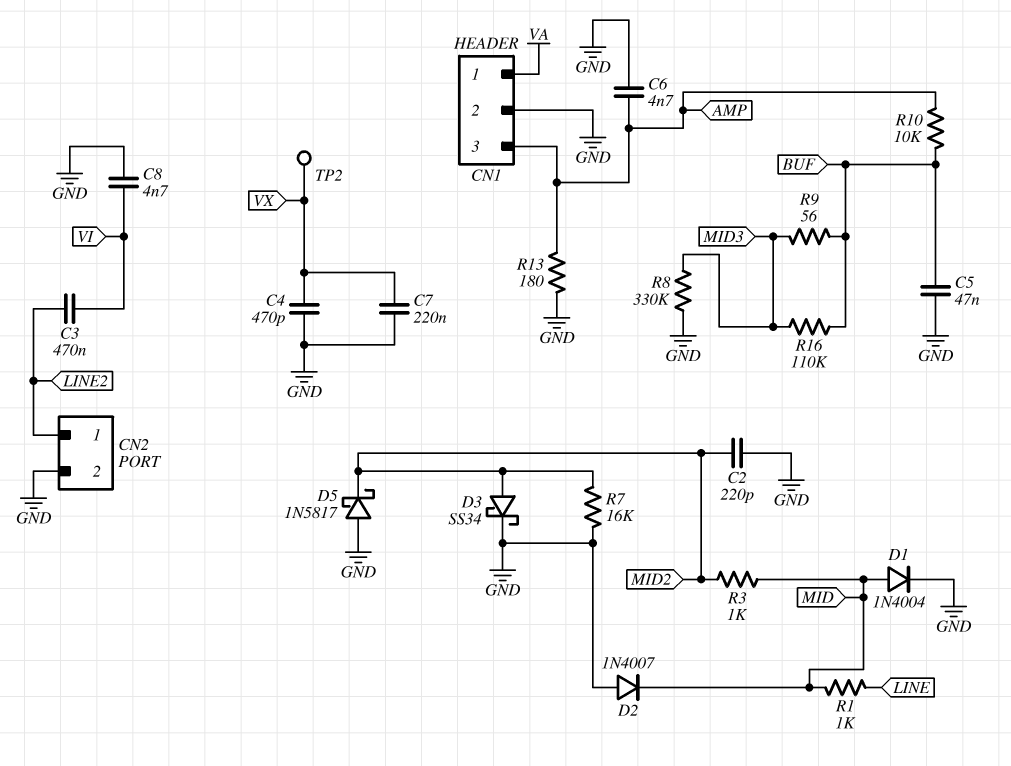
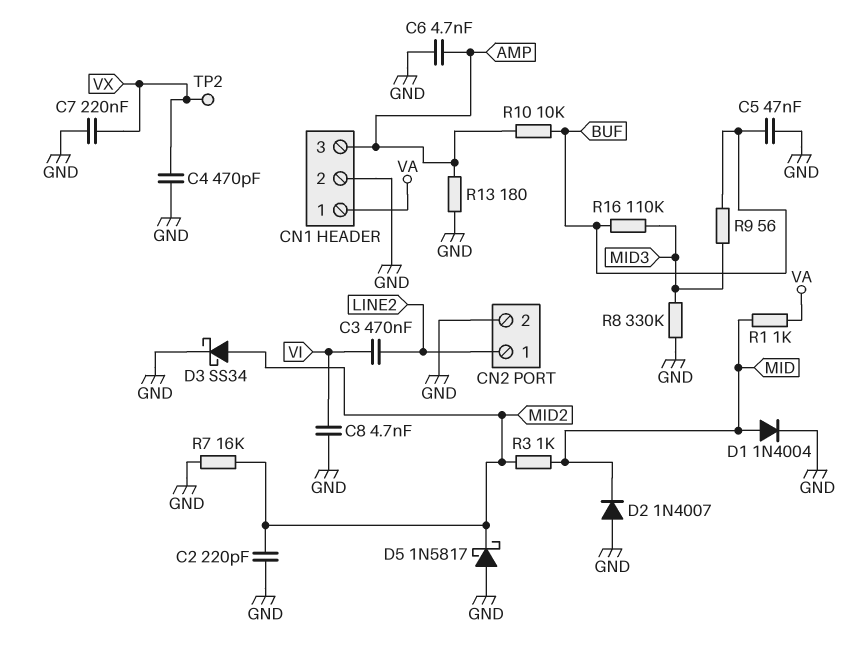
R1: 1k (LINE, MID) -> 1k (MID, VA)

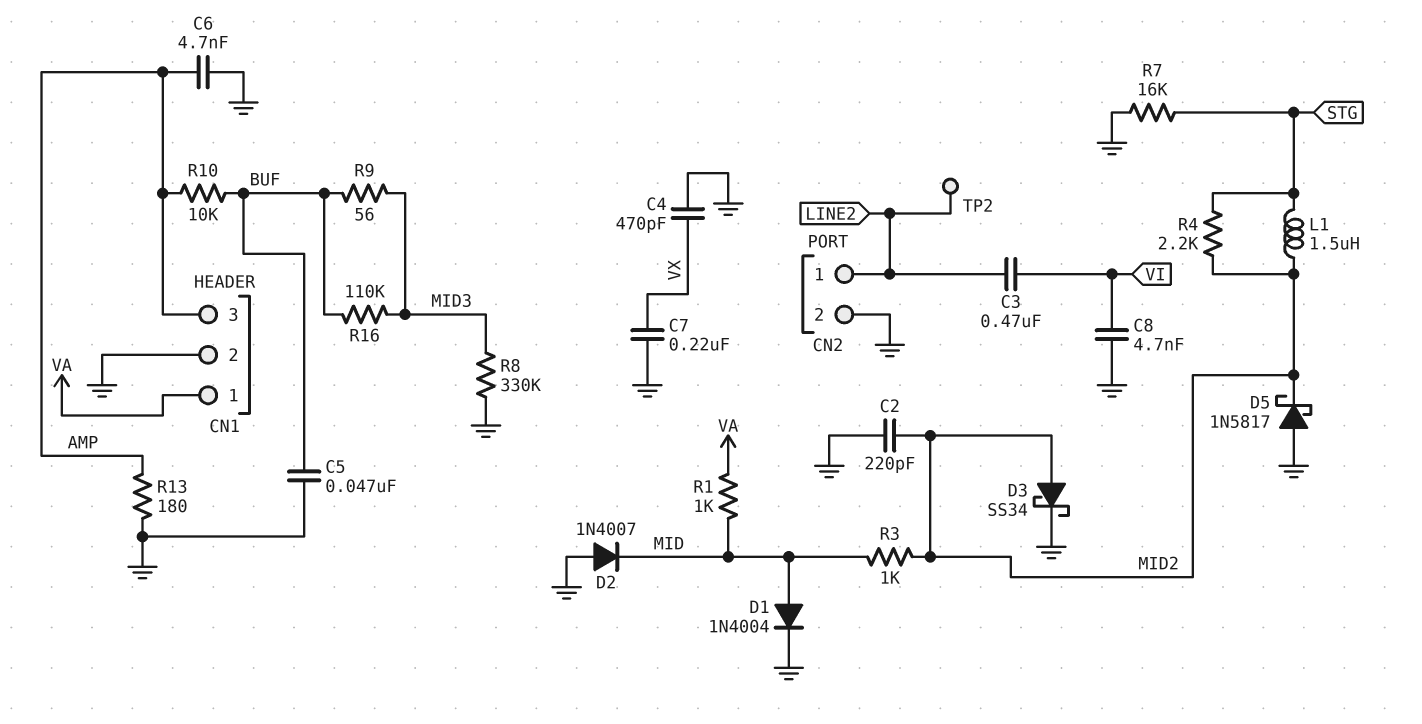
L1: none -> 1.5uH (MID2, STG)
R4: none -> 2.2k (MID2, STG)
R7: 16k (GND, MID2) -> 16k (GND, STG)
TP2: test point (VX) -> test point (LINE2)

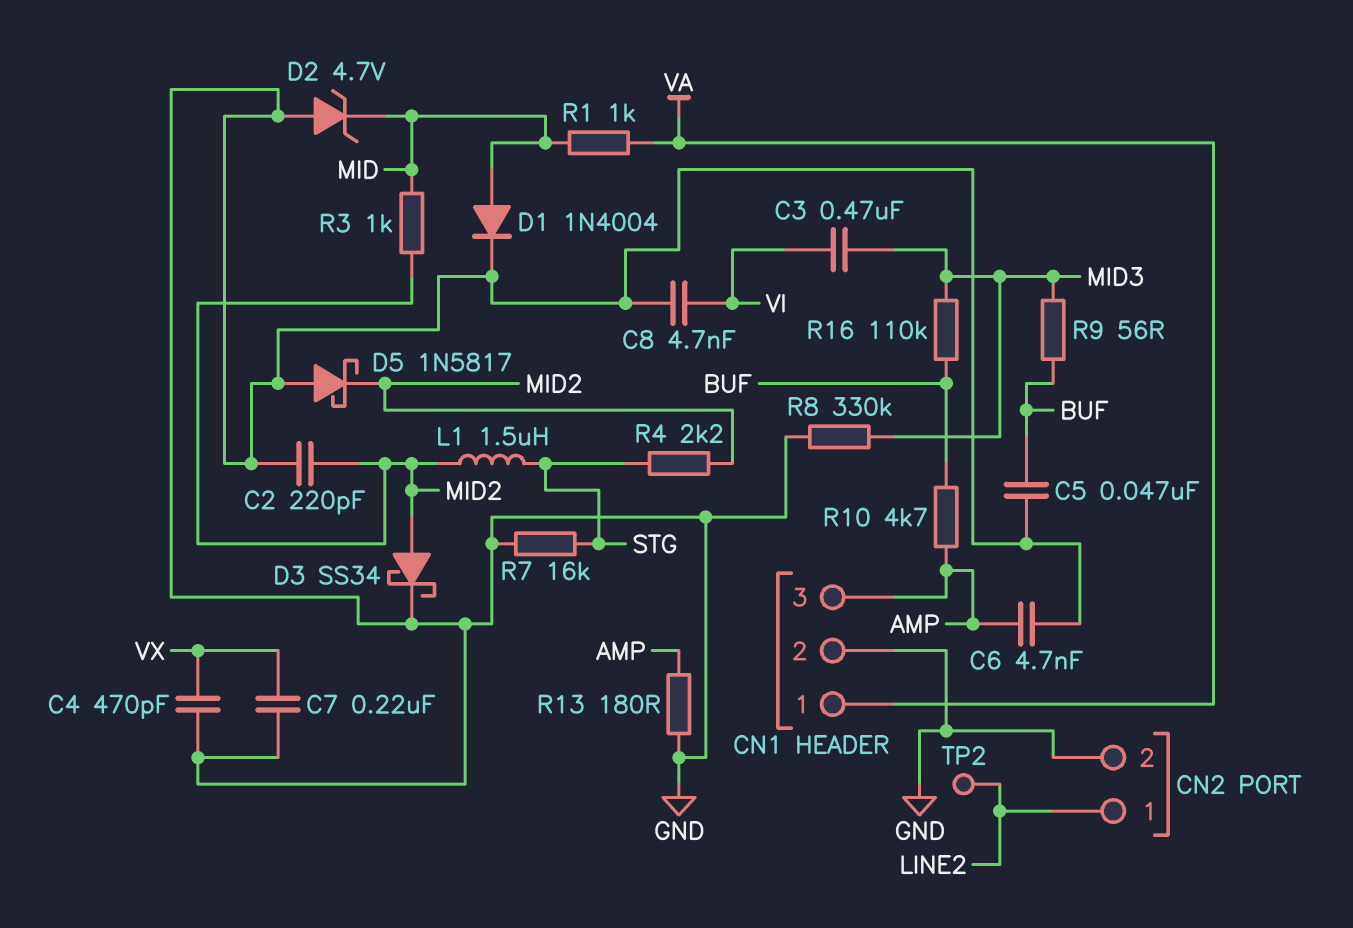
C3: 470nF (LINE2, VI) -> 470nF (MID3, VI)
D2: diode 1N4007 (A GND, K MID) -> zener 4.7V (A GND, K MID)
R10: 10k (AMP, BUF) -> 4.7k (AMP, BUF)

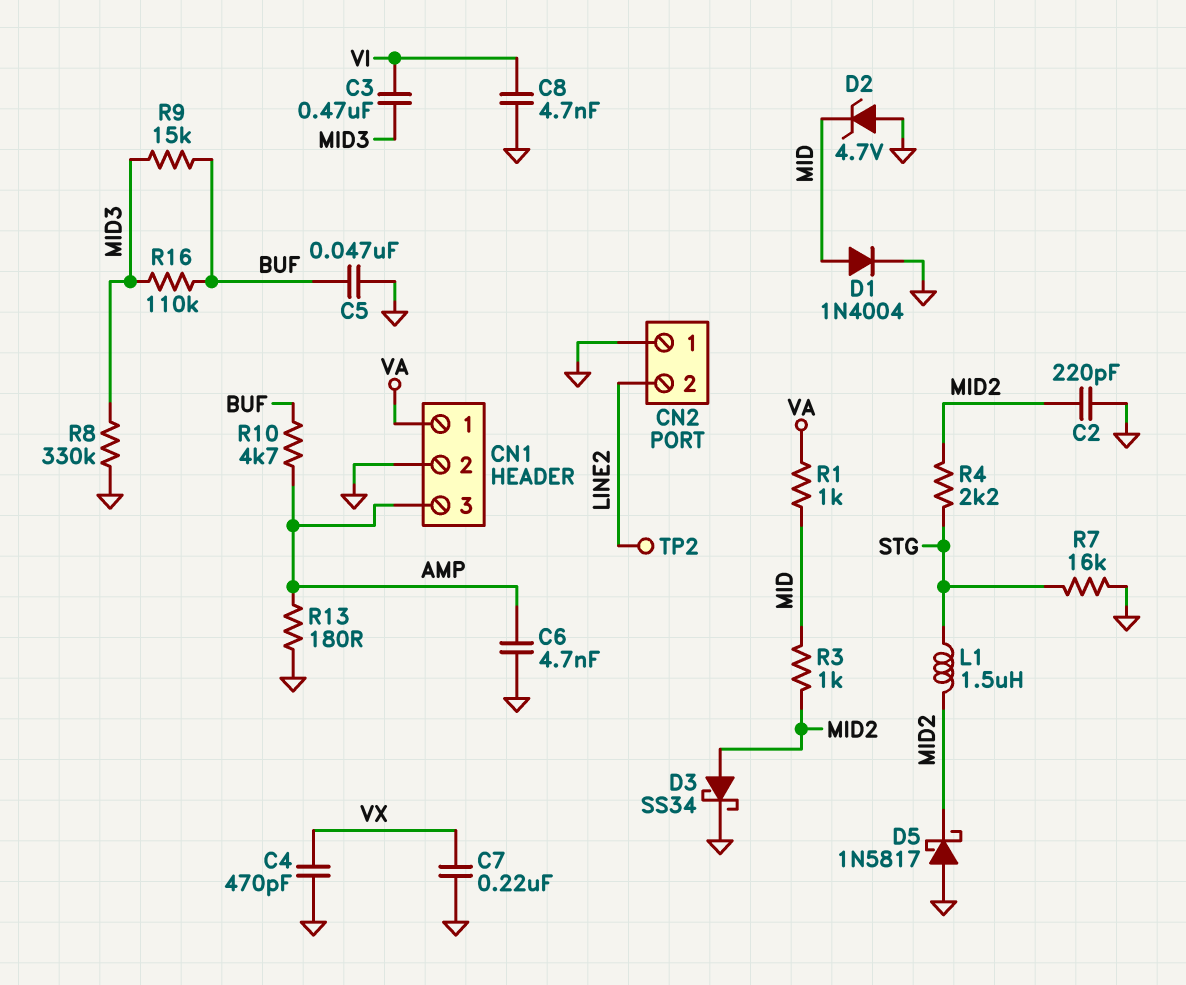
CN2 pin 1: LINE2 -> GND
CN2 pin 2: GND -> LINE2
R9: 56 (BUF, MID3) -> 15k (BUF, MID3)

